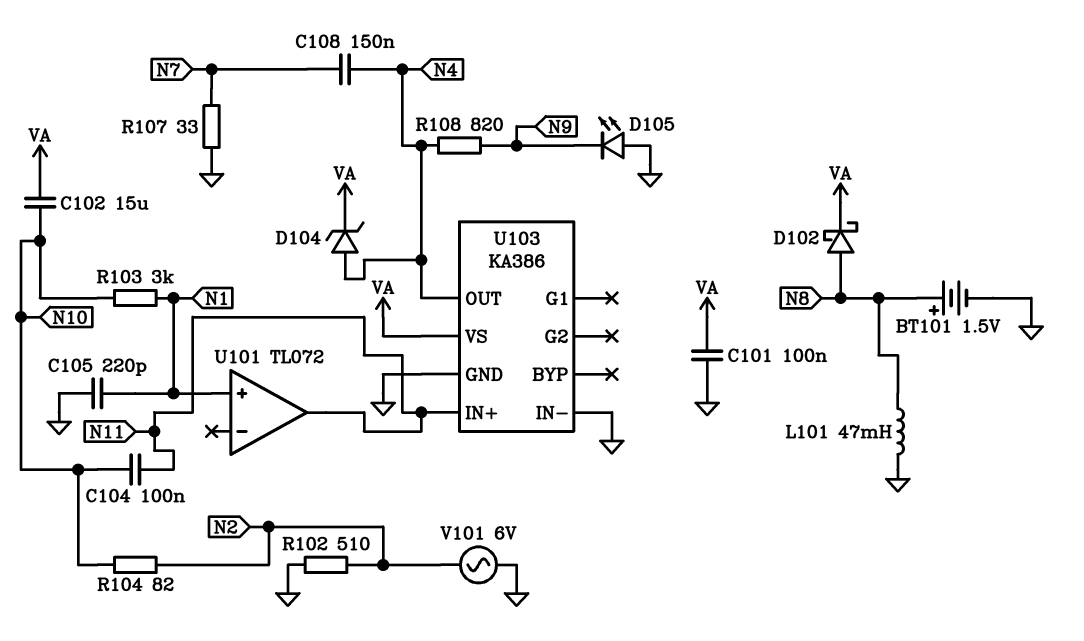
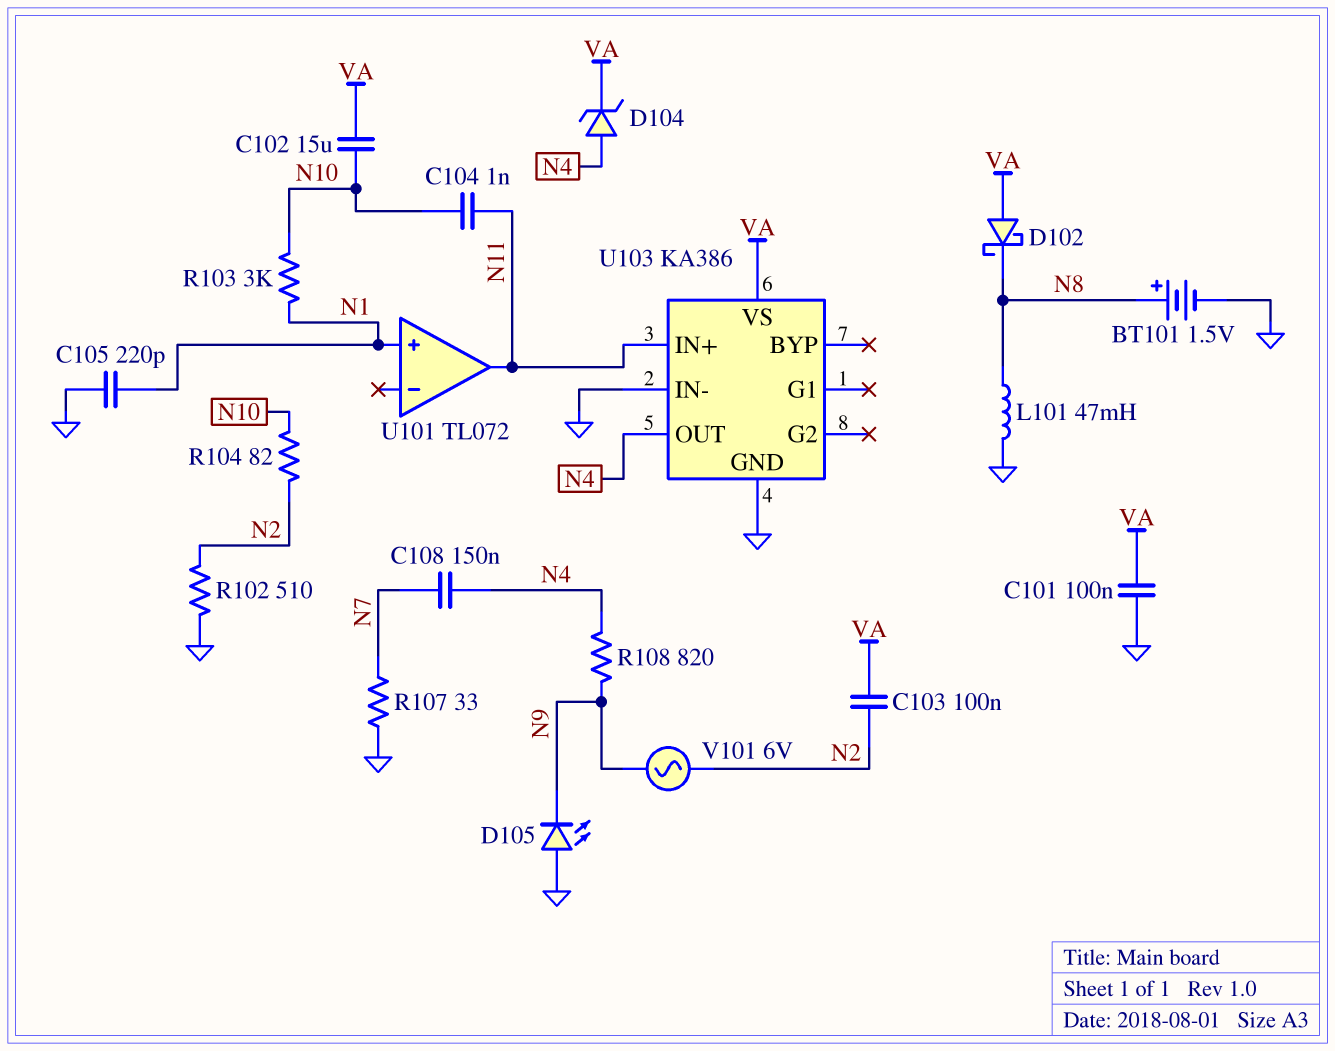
C103: none -> 100nF (N2, VA)
C104: 100nF (N10, N11) -> 1nF (N10, N11)
D102: schottky (A N8, K VA) -> schottky (A VA, K N8)
V101: AC 6V (GND, N2) -> AC 6V (N2, N9)

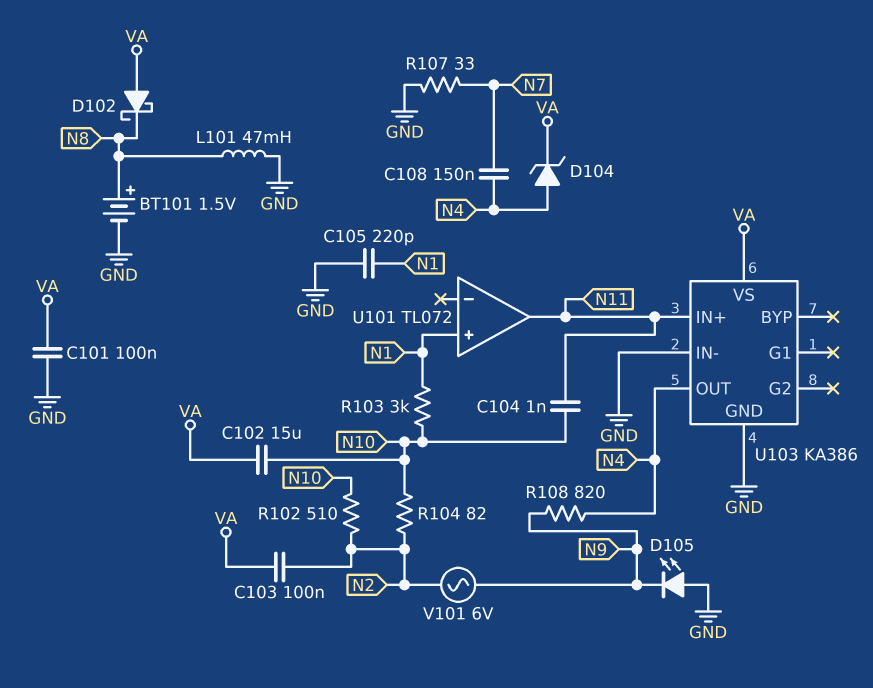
R102: 510 (GND, N2) -> 510 (N2, N10)

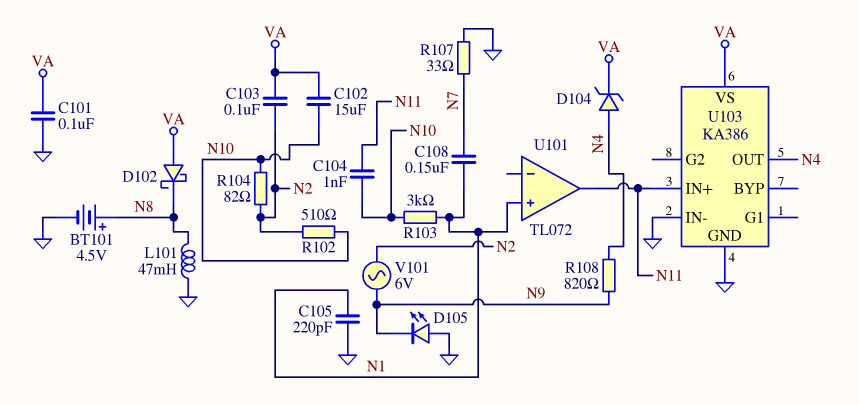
BT101: 1.5V (plus N8, minus GND) -> 4.5V (plus N8, minus GND)
C108: 150nF (N4, N7) -> 150nF (N1, N7)

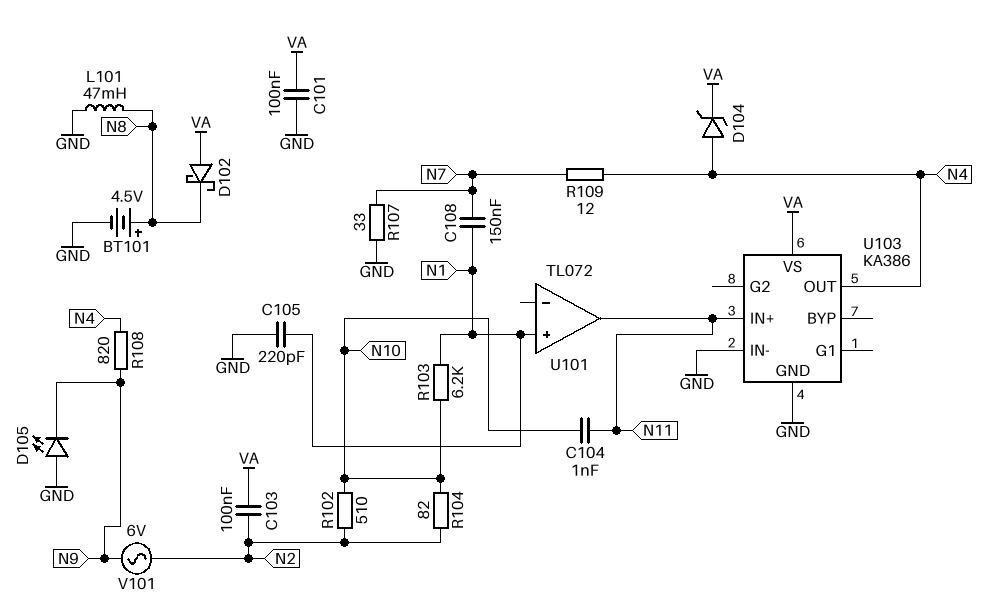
C102: 15uF (N10, VA) -> none
R103: 3k (N1, N10) -> 6.2k (N1, N10)
R109: none -> 12 (N4, N7)

